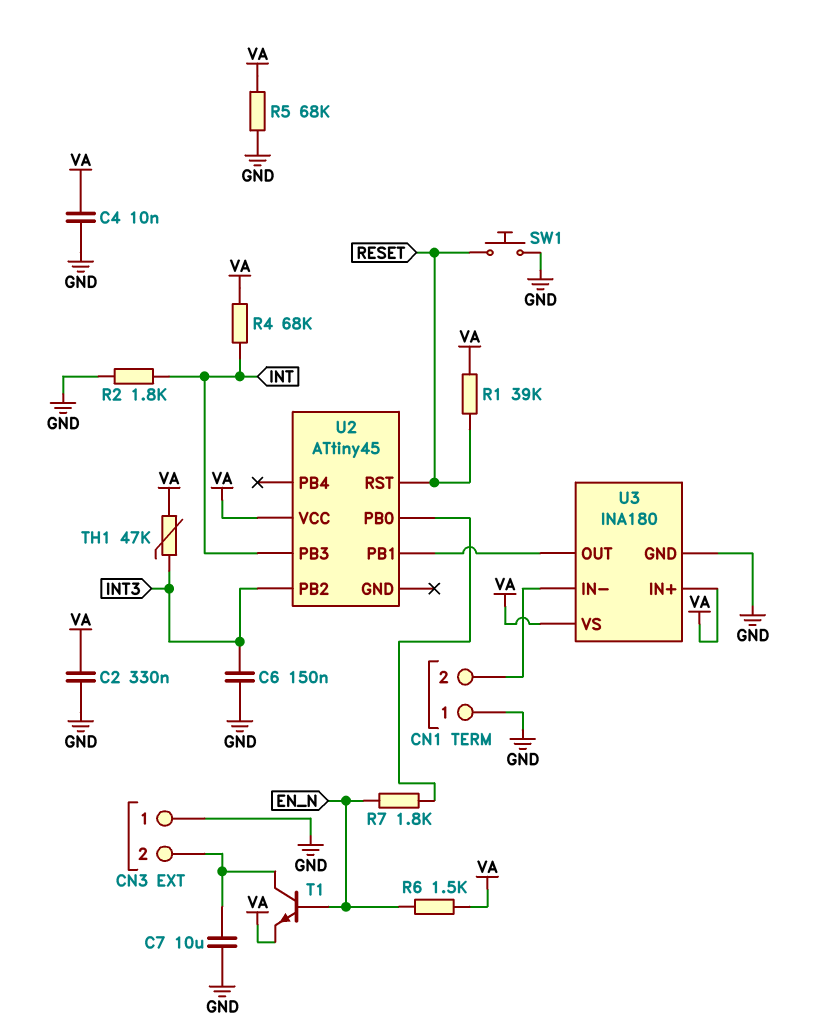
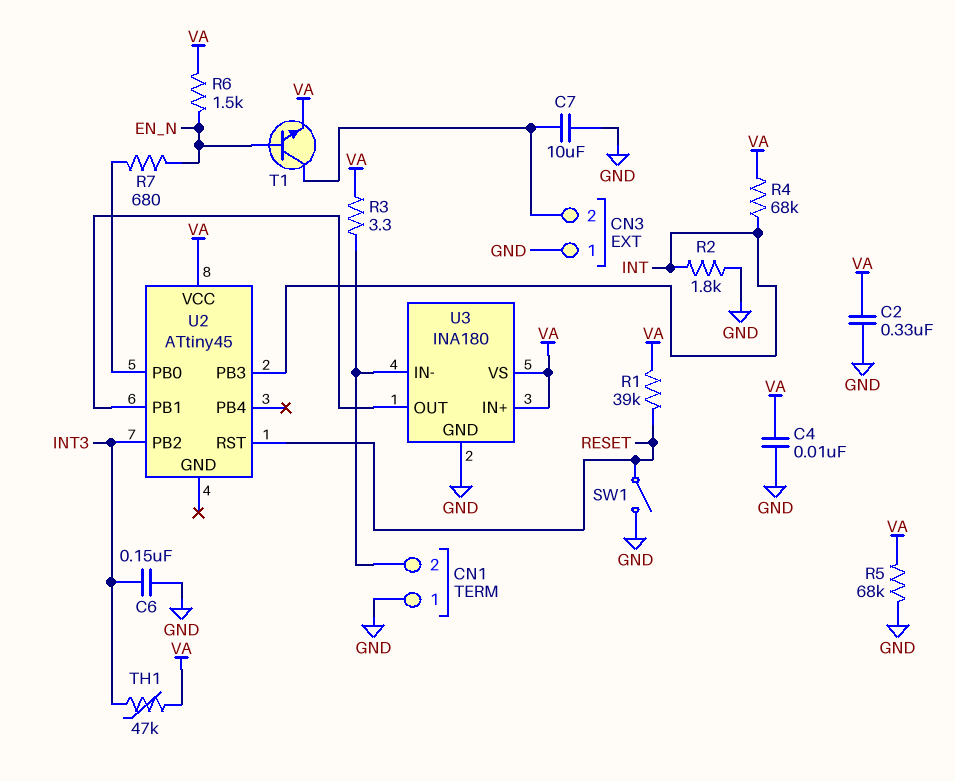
R3: none -> 3.3 (CN1/2, VA)
R7: 1.8k (EN_N, U2/PB0) -> 680 (EN_N, U2/PB0)
SW1: button (GND, RESET) -> switch (GND, RESET)

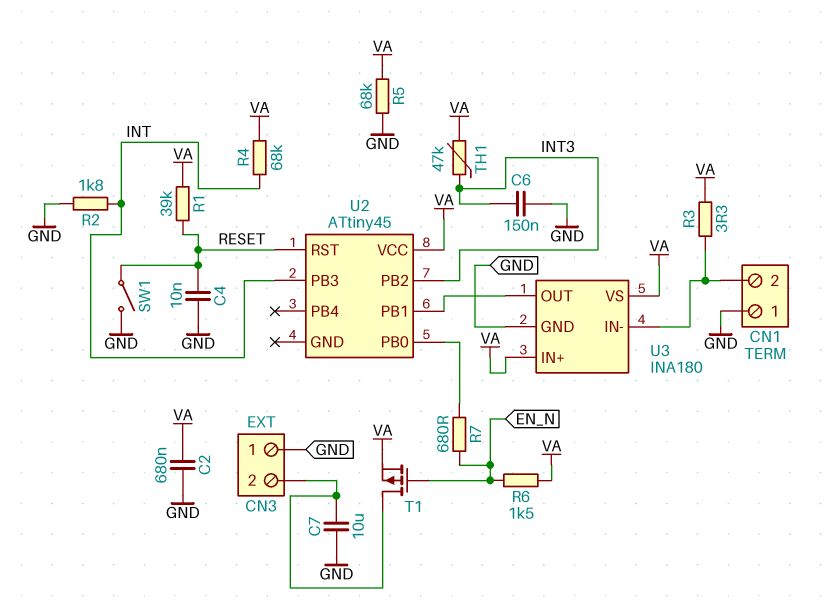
C2: 330nF (GND, VA) -> 680nF (GND, VA)
C4: 10nF (GND, VA) -> 10nF (GND, RESET)
T1: NPN (B EN_N, C CN3/2, E VA) -> PMOS (G EN_N, D CN3/2, S VA)

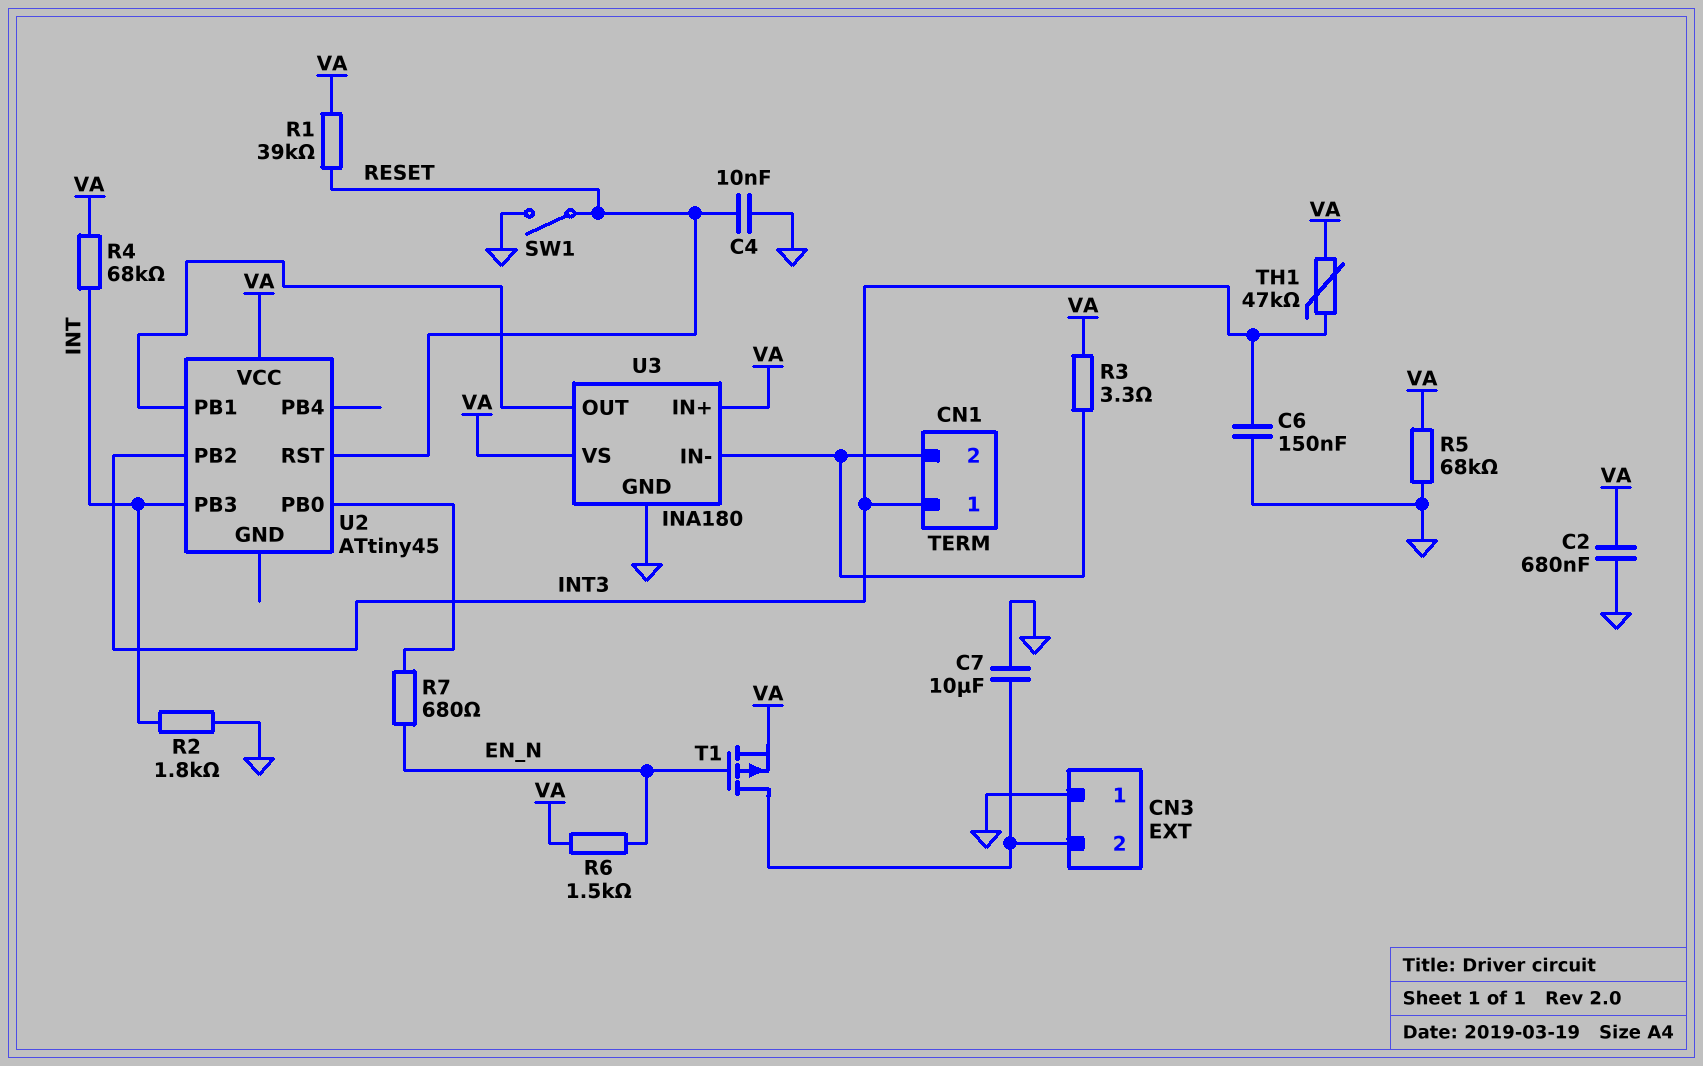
CN1 pin 1: GND -> INT3

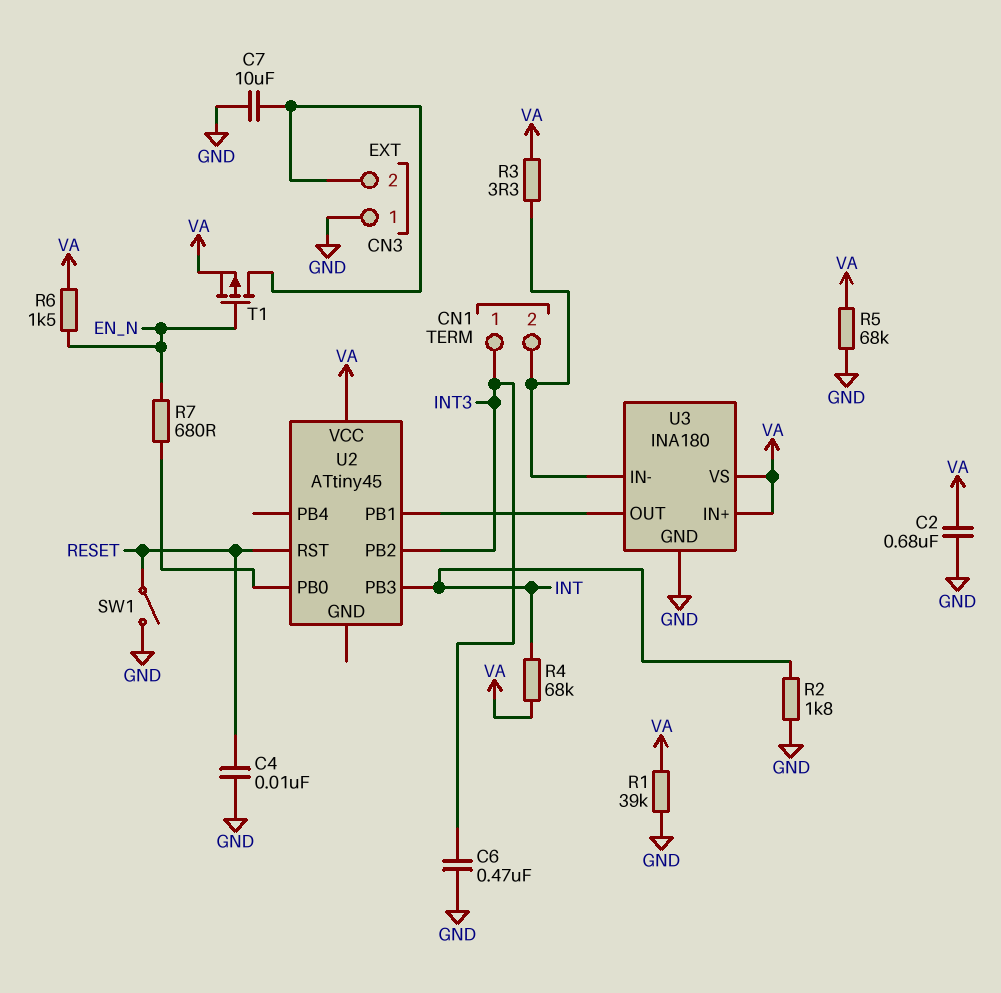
C6: 150nF (GND, INT3) -> 470nF (GND, INT3)
R1: 39k (RESET, VA) -> 39k (GND, VA)
TH1: 47k (INT3, VA) -> none

